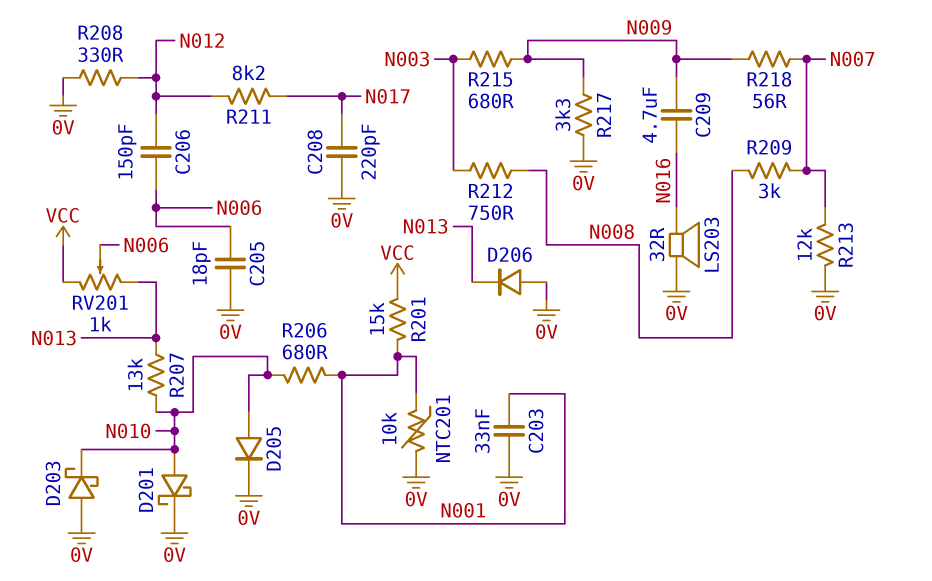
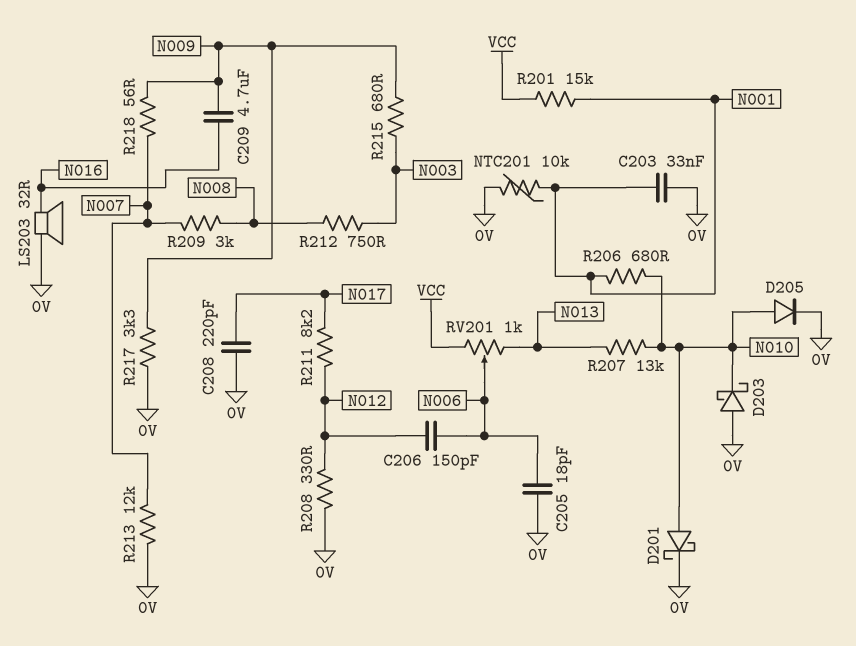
D206: diode (A 0V, K N013) -> none

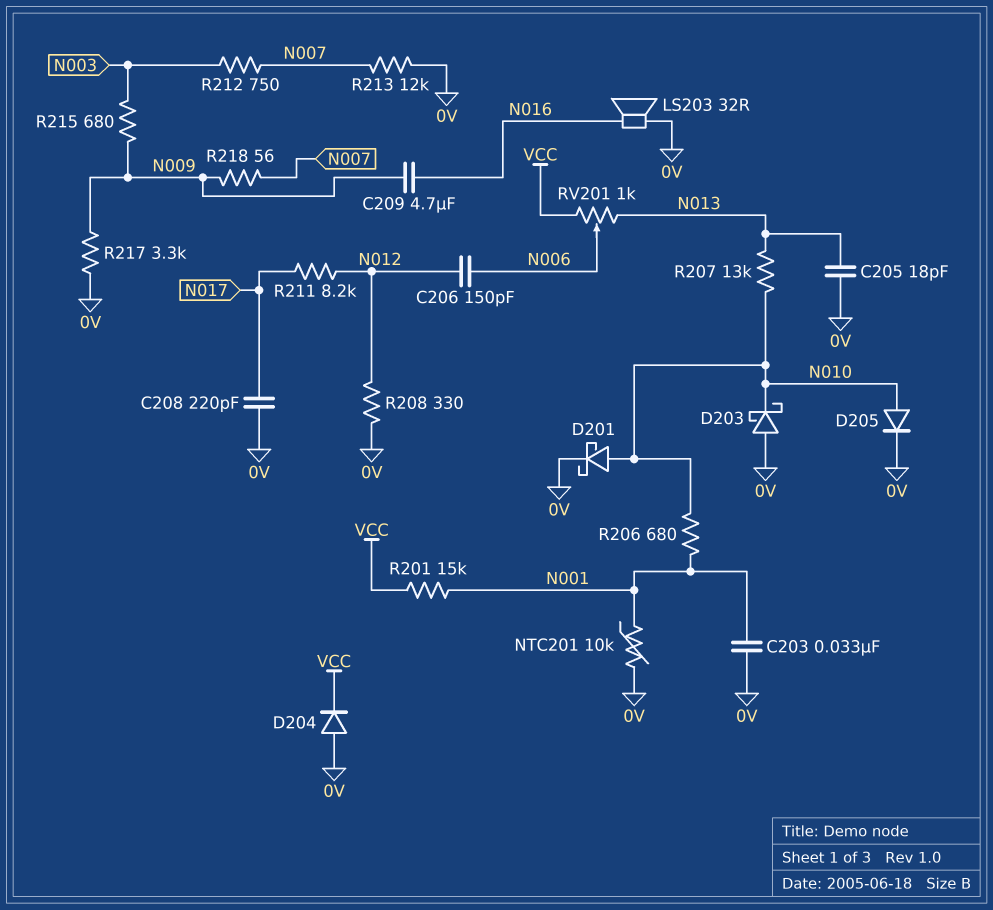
C205: 18pF (0V, N006) -> 18pF (0V, N013)
D204: none -> diode (A 0V, K VCC)
R209: 3k (N007, N008) -> none
R212: 750 (N003, N008) -> 750 (N003, N007)

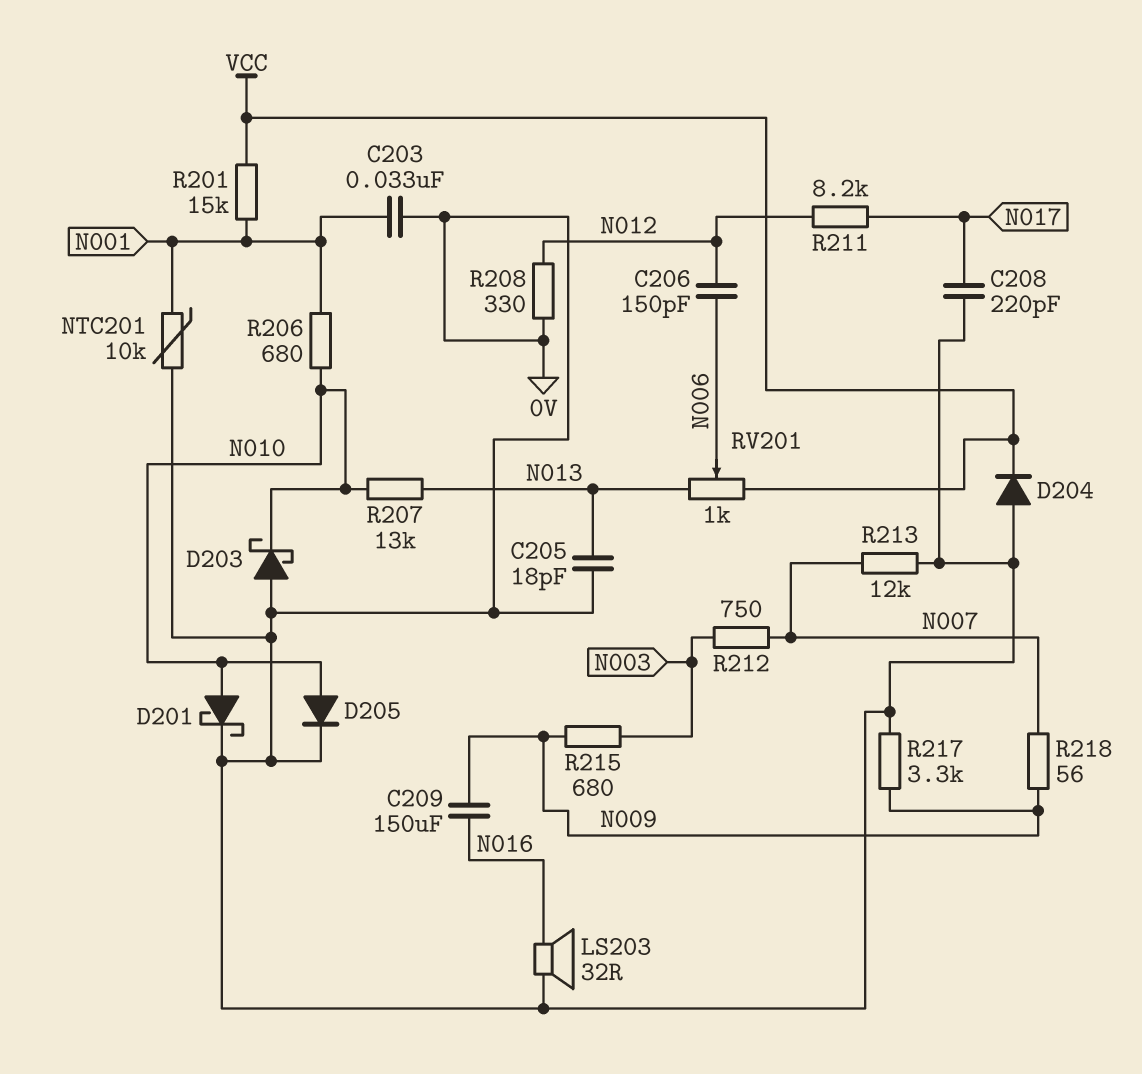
C209: 4.7uF (N009, N016) -> 150uF (N009, N016)

